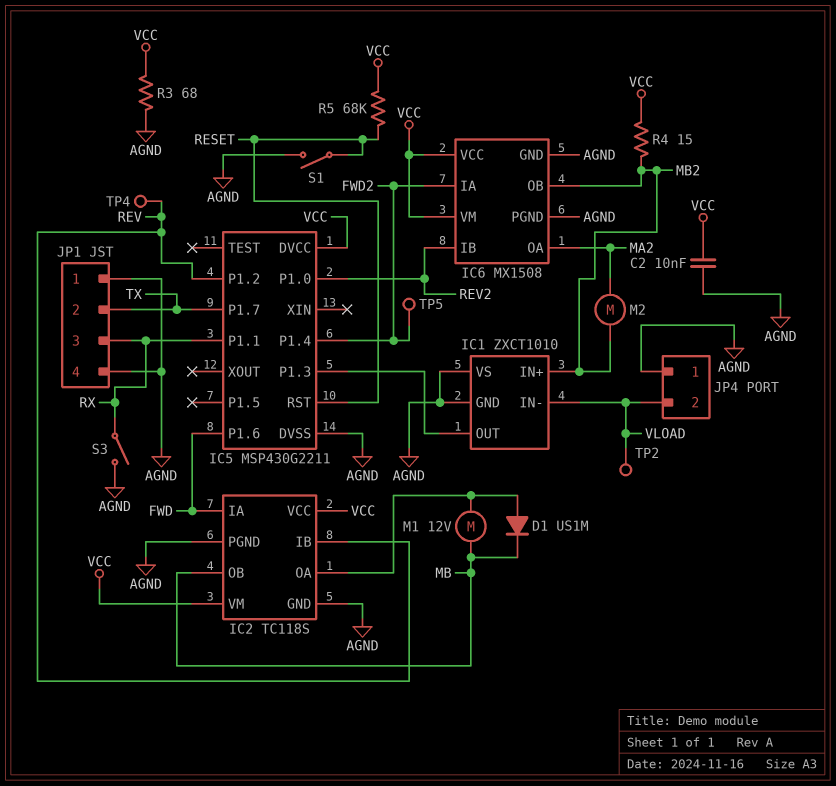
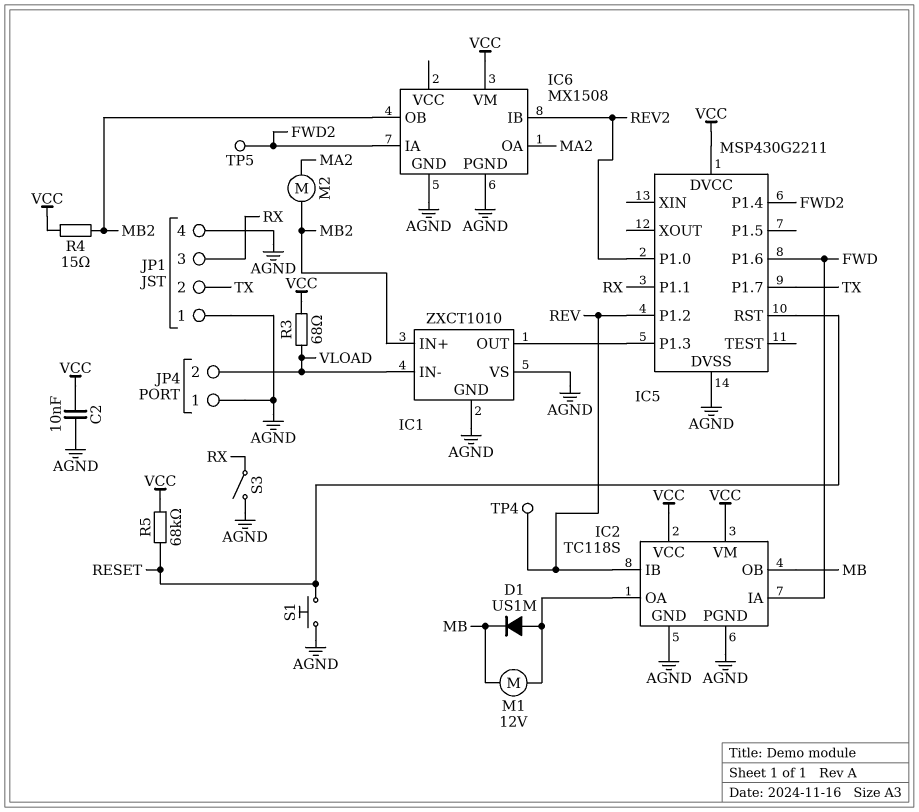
IC6 pin VCC: VCC -> none
R3: 68 (AGND, VCC) -> 68 (VCC, VLOAD)
S1: switch (AGND, RESET) -> button (AGND, RESET)
TP2: test point (VLOAD) -> none

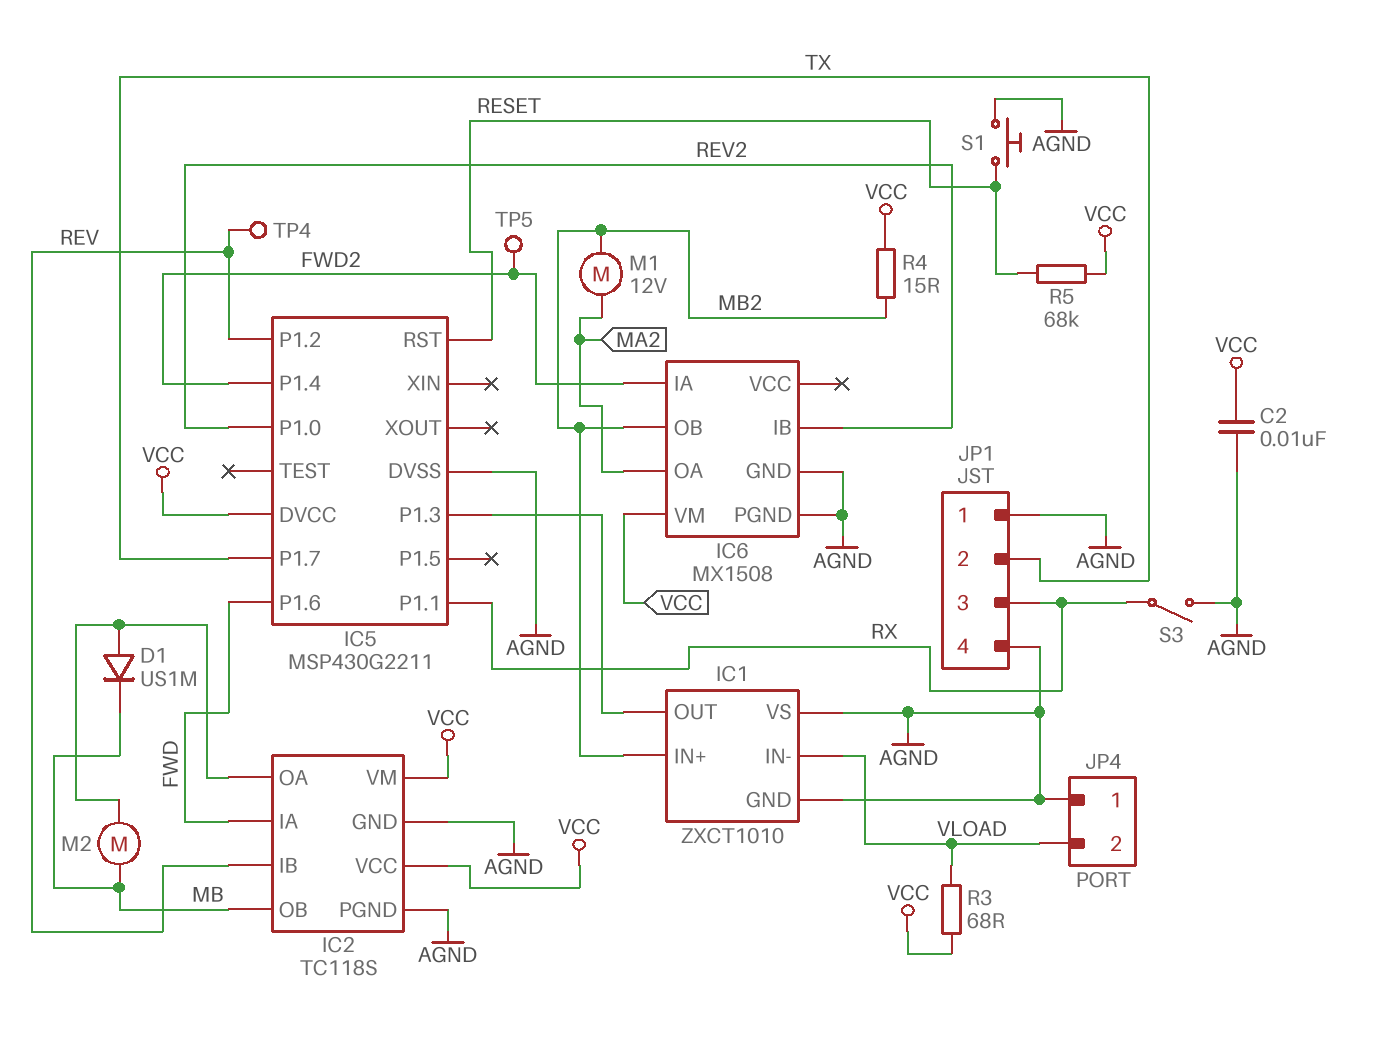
M1: motor 12V (IC2/OA, MB) -> motor 12V (MA2, MB2)
M2: motor (MA2, MB2) -> motor (IC2/OA, MB)

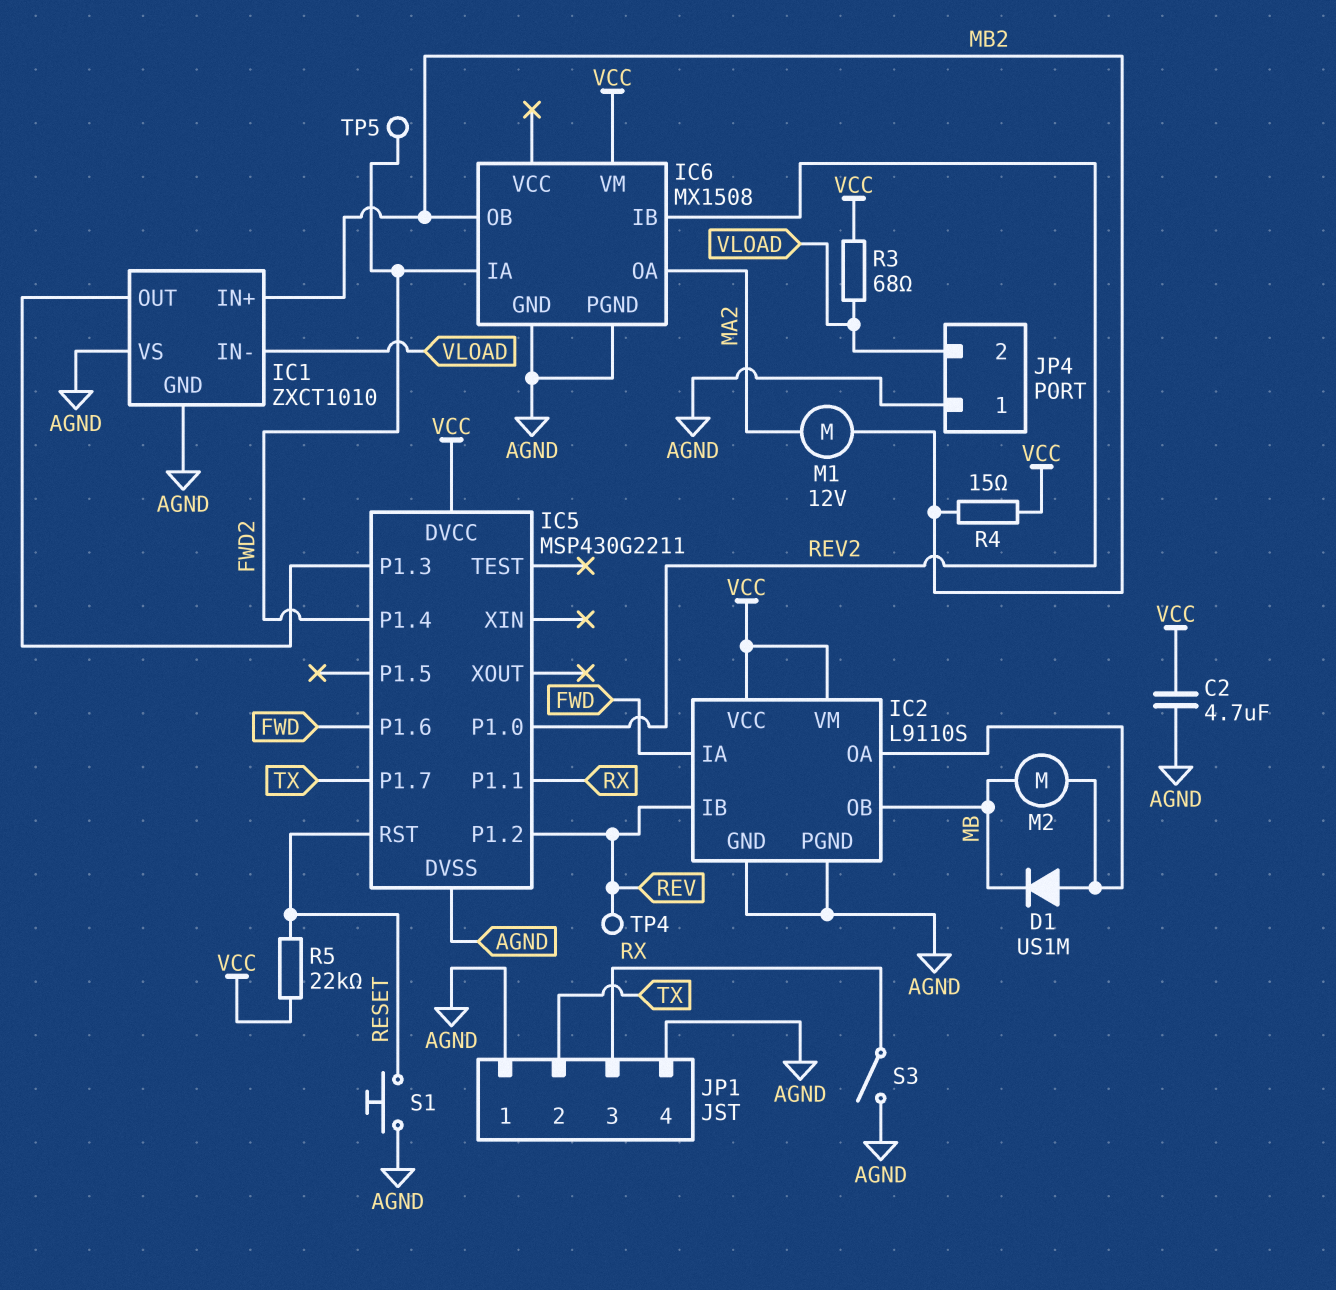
C2: 10nF (AGND, VCC) -> 4.7uF (AGND, VCC)
IC2: TC118S -> L9110S
R5: 68k (RESET, VCC) -> 22k (RESET, VCC)

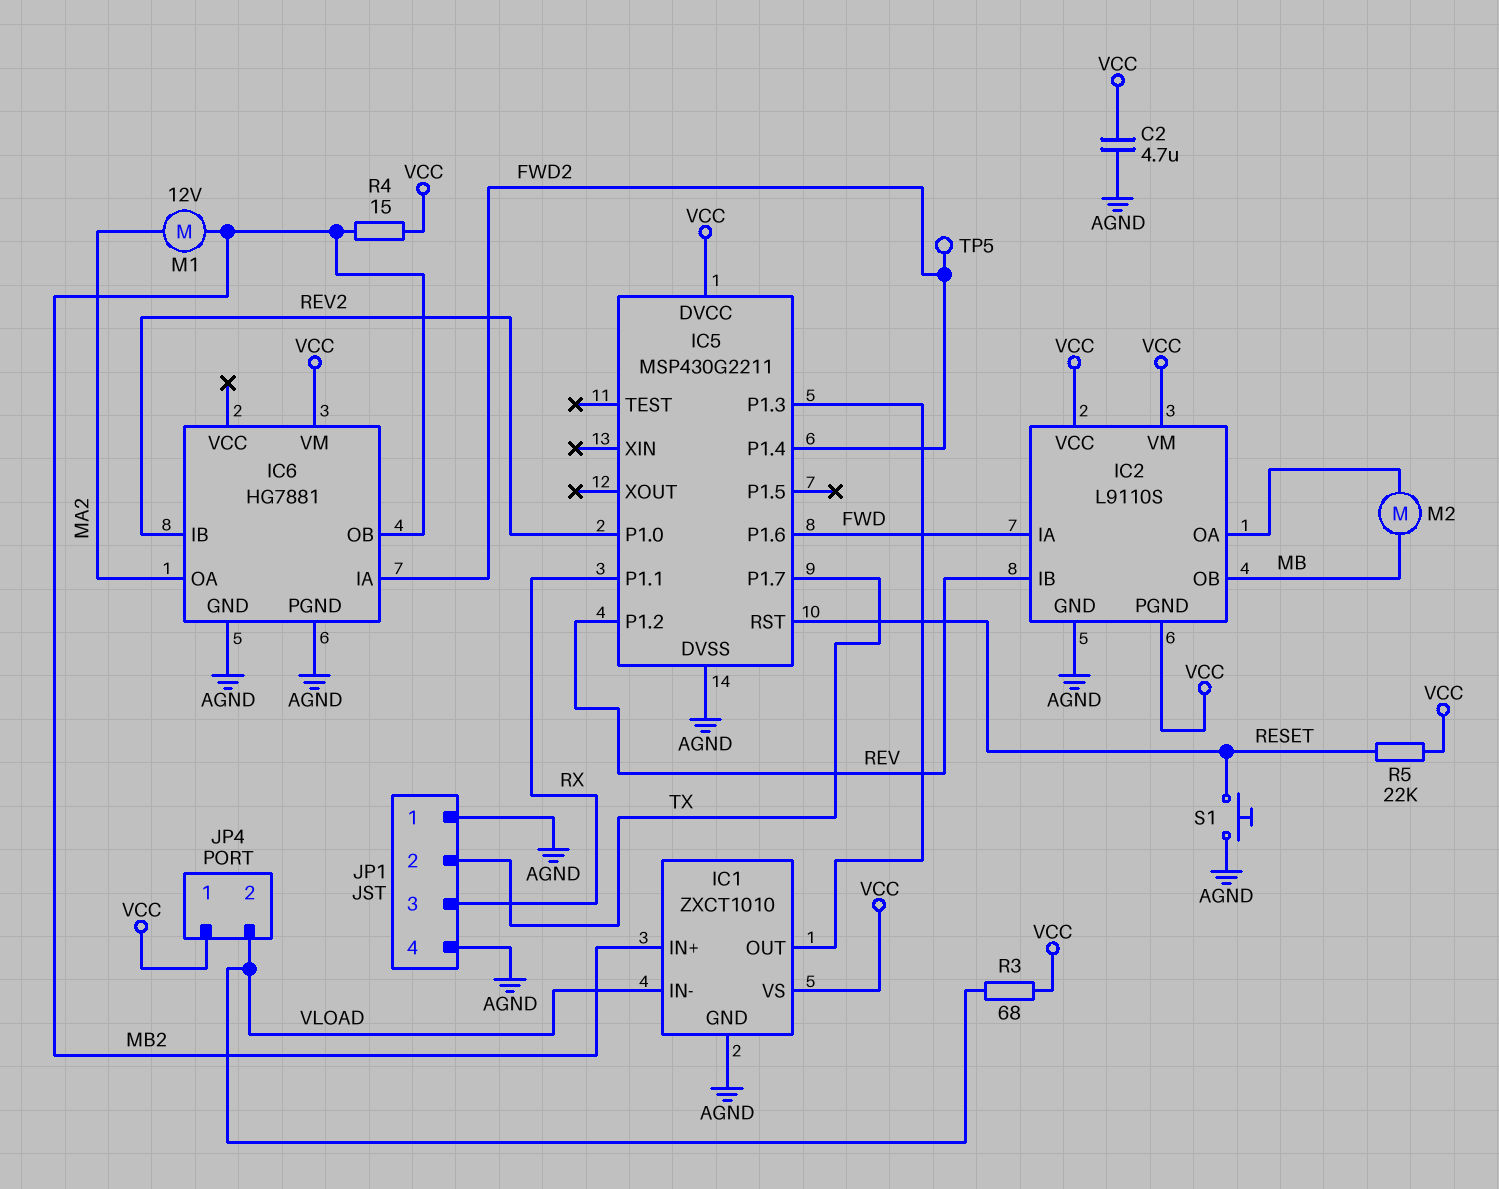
D1: diode US1M (A IC2/OA, K MB) -> none
IC1 pin VS: AGND -> VCC
IC2 pin PGND: AGND -> VCC
IC6: MX1508 -> HG7881
JP4 pin 1: AGND -> VCC
S3: switch (AGND, RX) -> none
TP4: test point (REV) -> none

